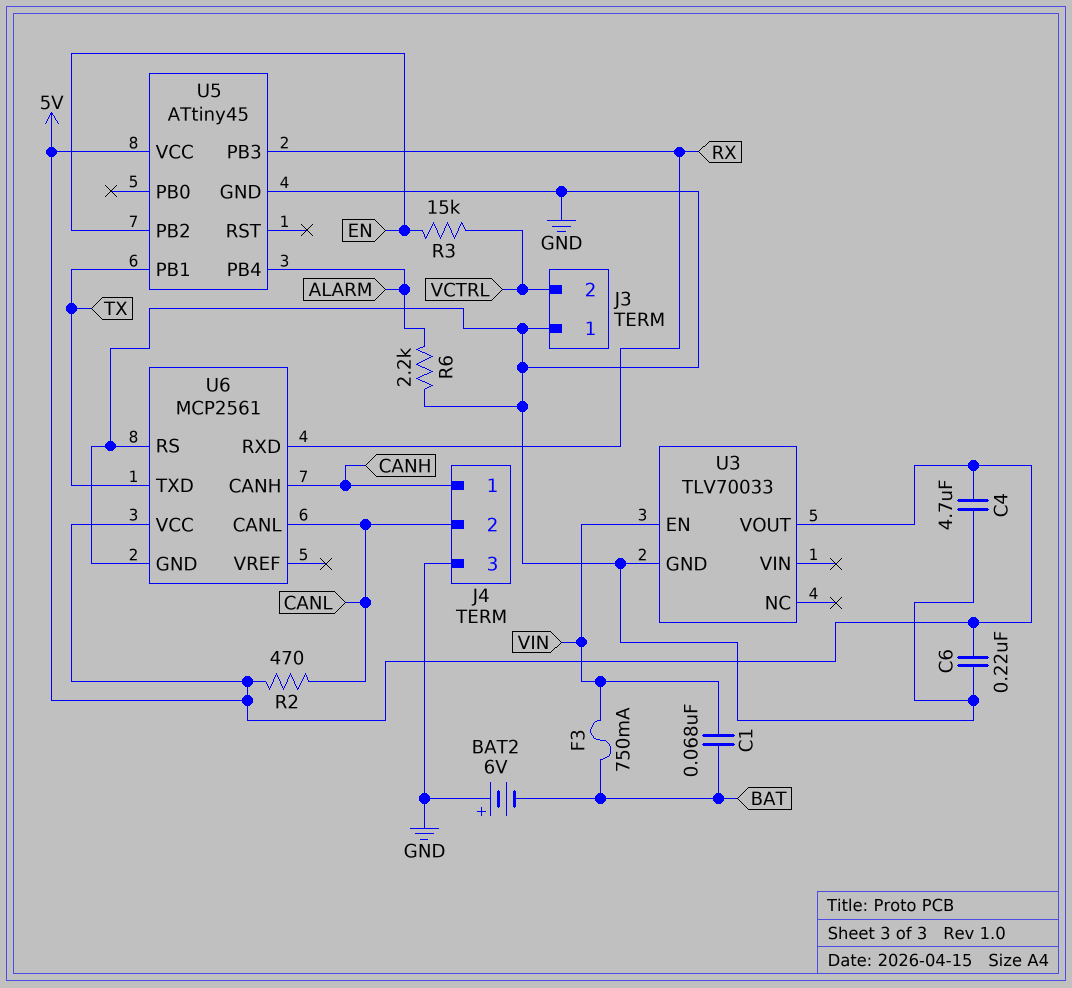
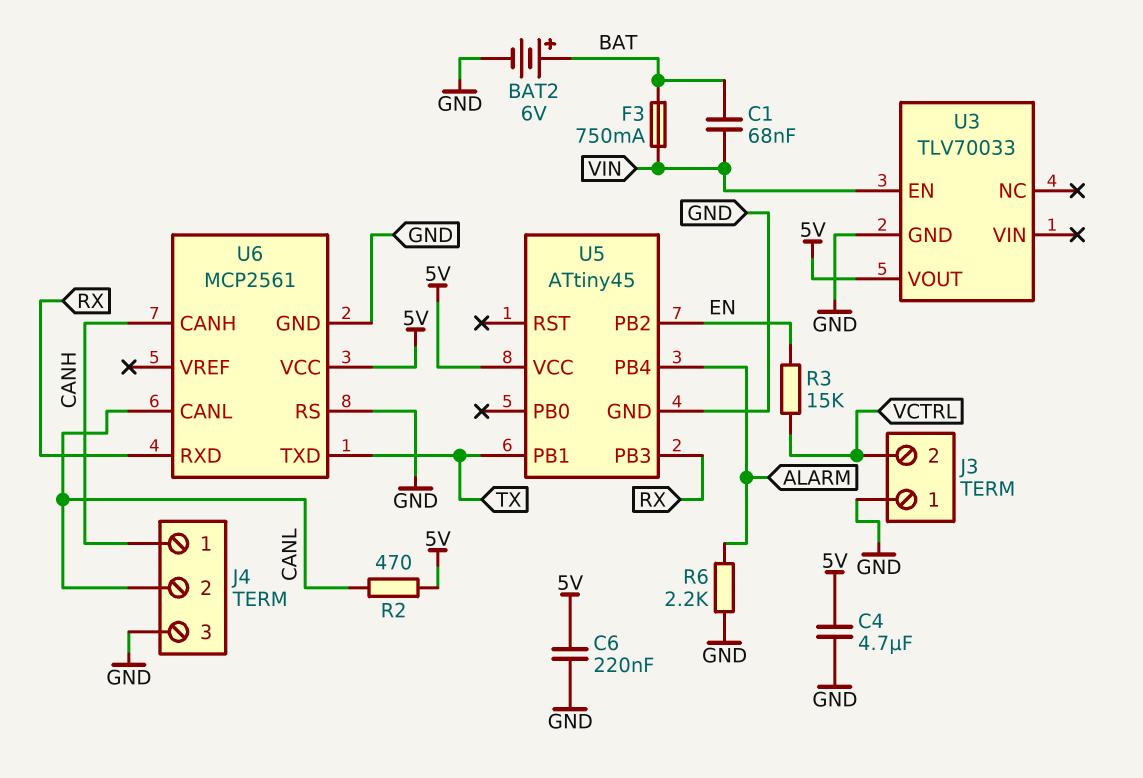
BAT2: 6V (plus GND, minus BAT) -> 6V (plus BAT, minus GND)

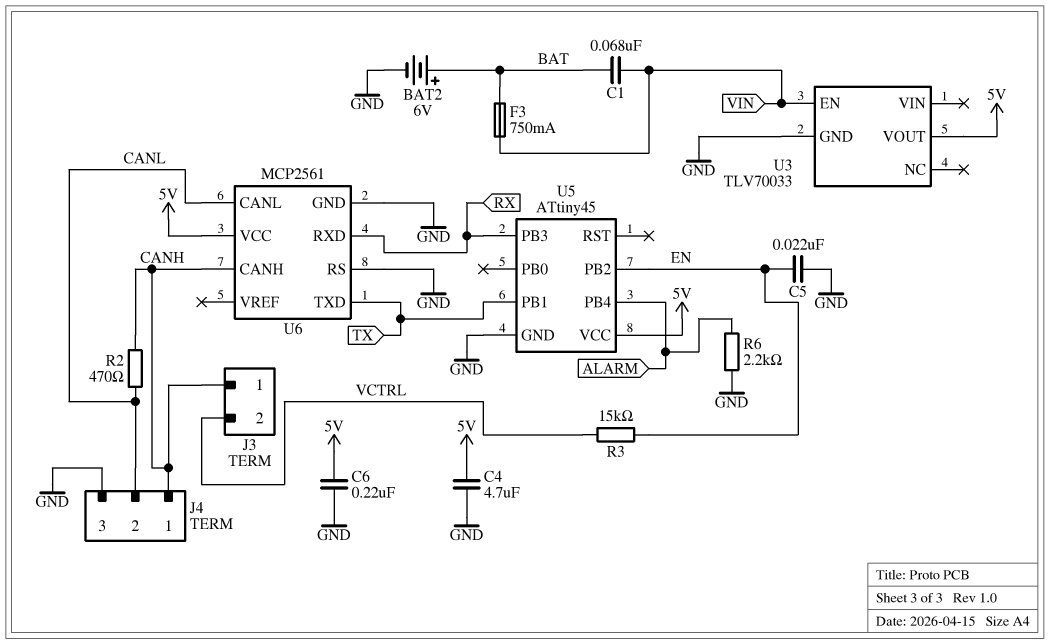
C5: none -> 22nF (EN, GND)
J3 pin 1: GND -> CANH
R2: 470 (5V, CANL) -> 470 (CANH, CANL)

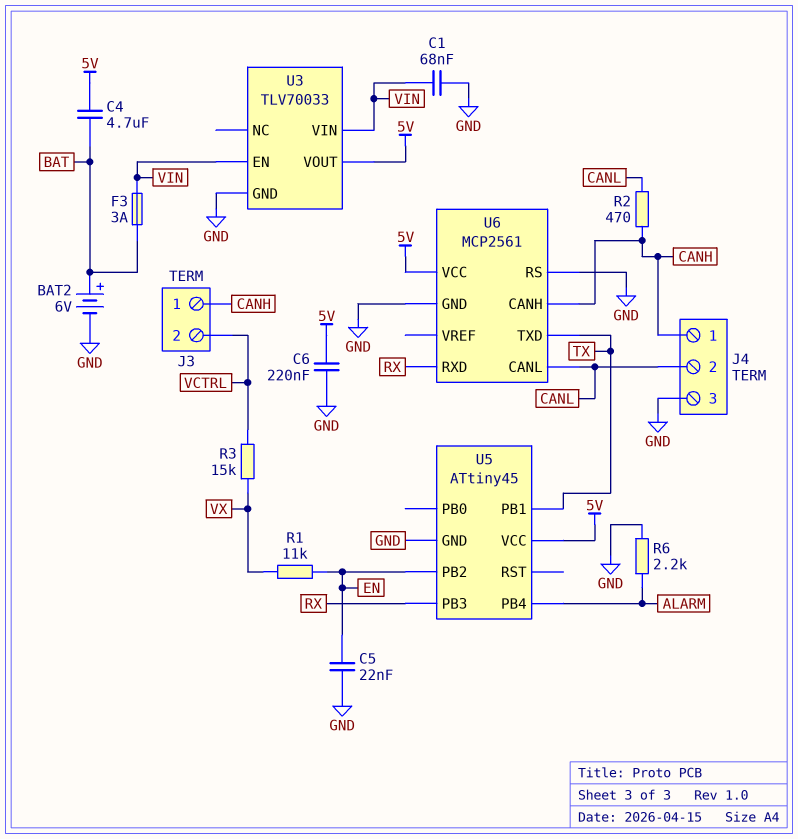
C1: 68nF (BAT, VIN) -> 68nF (GND, VIN)
C4: 4.7uF (5V, GND) -> 4.7uF (5V, BAT)
F3: 750mA (BAT, VIN) -> 3A (BAT, VIN)
R1: none -> 11k (EN, VX)
R3: 15k (EN, VCTRL) -> 15k (VCTRL, VX)
U3 pin VIN: none -> VIN

